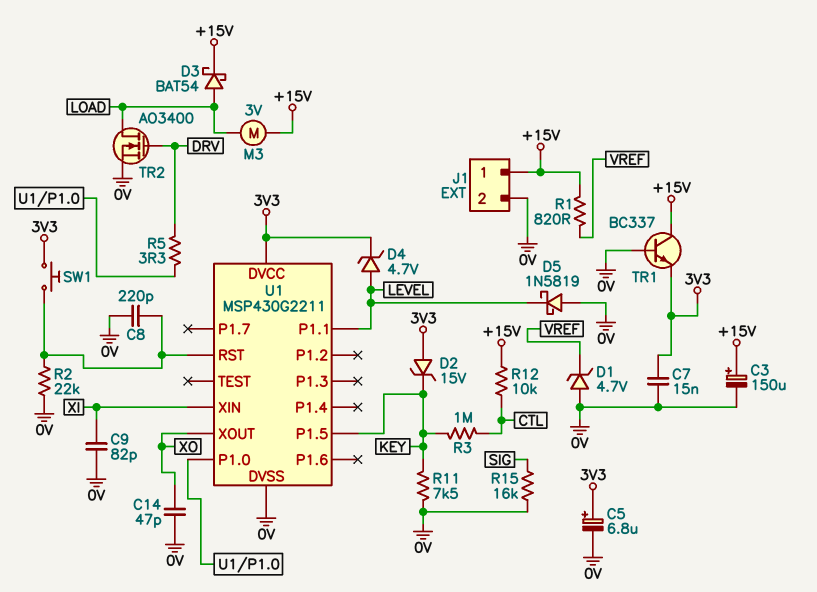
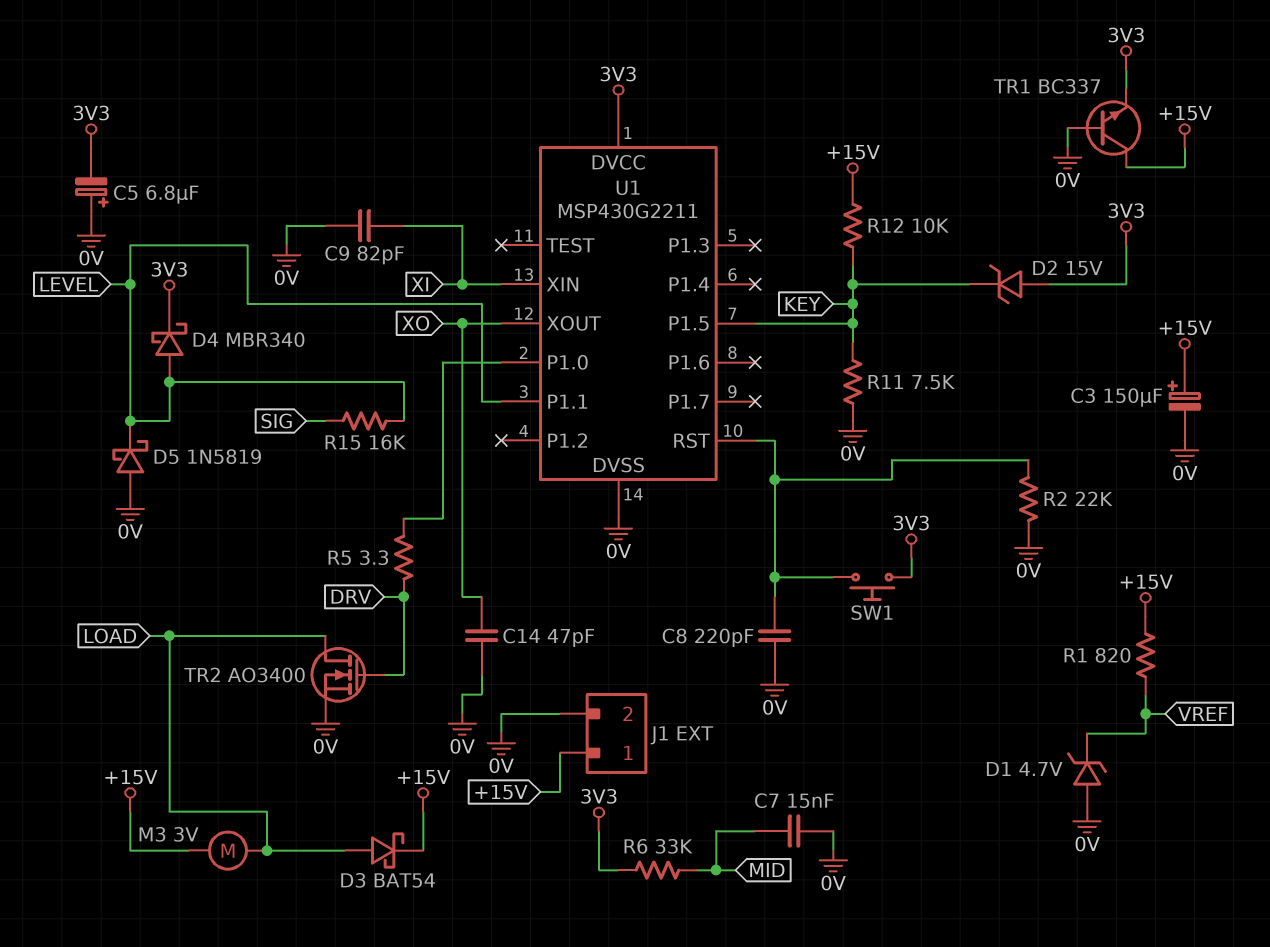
C5: 6.8uF (plus 3V3, minus 0V) -> 6.8uF (plus 0V, minus 3V3)
C7: 15nF (0V, 3V3) -> 15nF (0V, MID)
D4: zener 4.7V (A LEVEL, K 3V3) -> schottky MBR340 (A LEVEL, K 3V3)
R3: 1M (CTL, KEY) -> none
R6: none -> 33k (3V3, MID)
R12: 10k (+15V, CTL) -> 10k (+15V, KEY)
R15: 16k (0V, SIG) -> 16k (LEVEL, SIG)

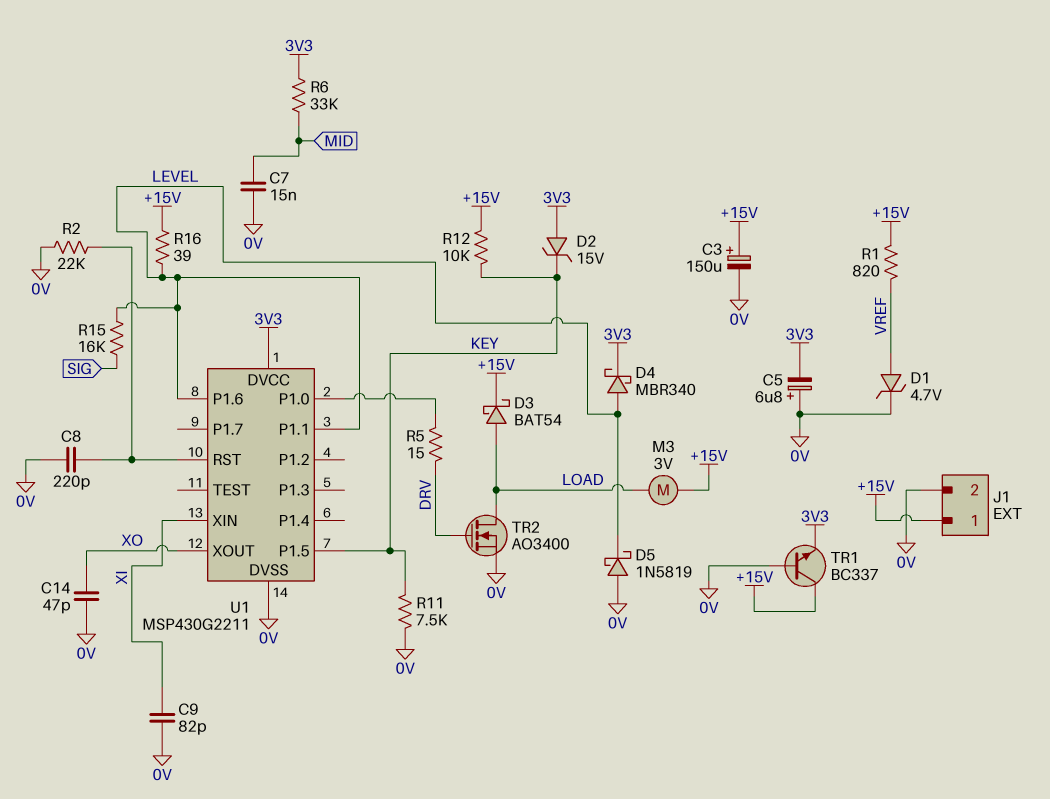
D1: zener 4.7V (A 0V, K VREF) -> zener 4.7V (A VREF, K 0V)
R5: 3.3 (DRV, U1/P1.0) -> 15 (DRV, U1/P1.0)
R16: none -> 39 (+15V, LEVEL)
SW1: button (3V3, U1/RST) -> none
U1 pin P1.6: none -> LEVEL

